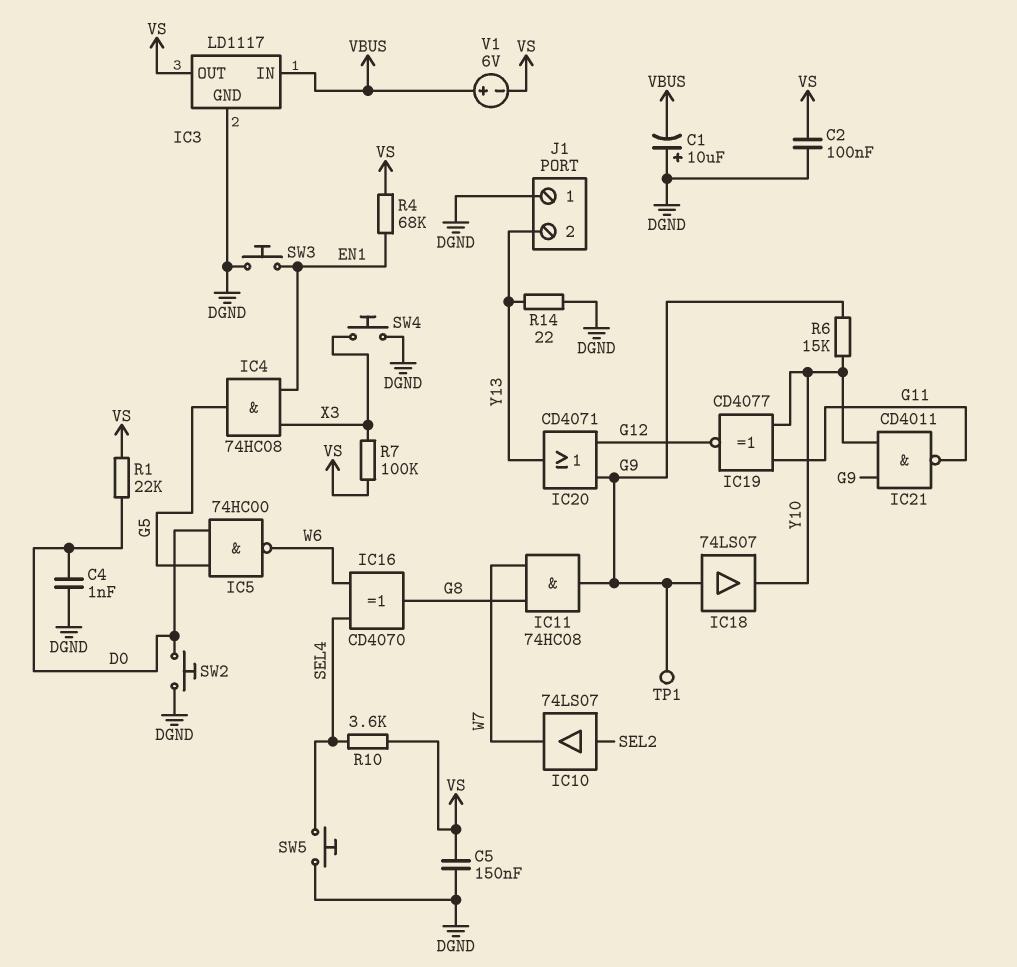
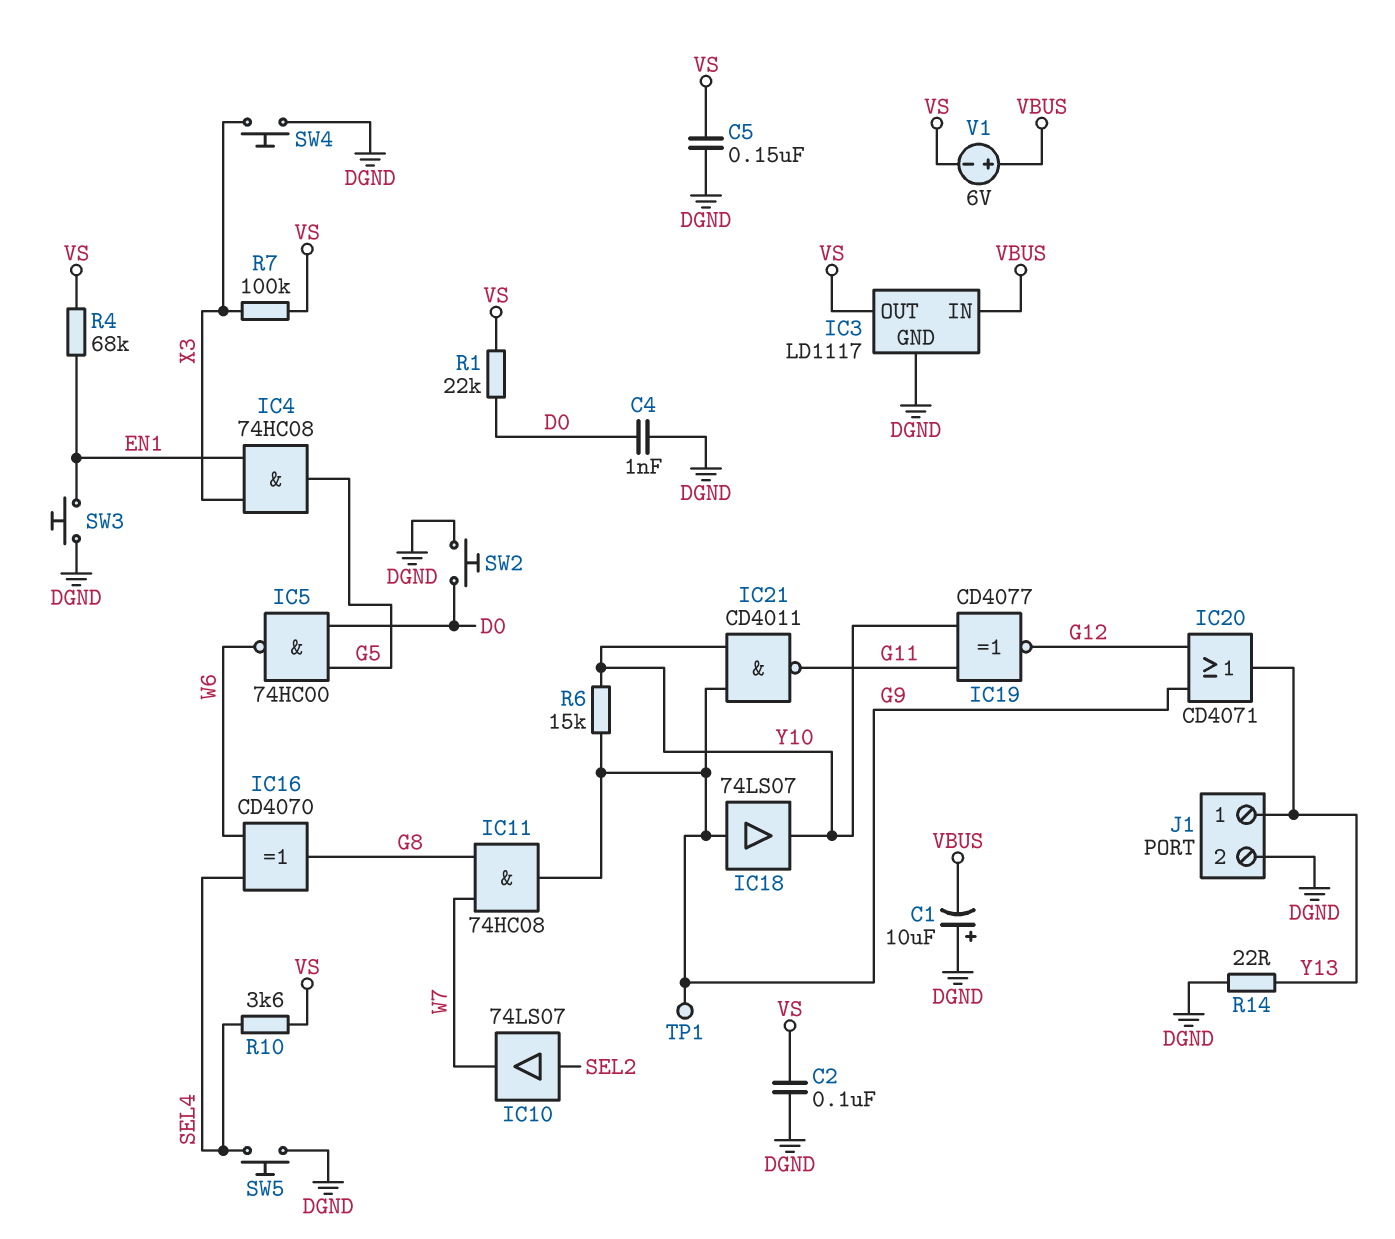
J1 pin 1: DGND -> Y13
J1 pin 2: Y13 -> DGND

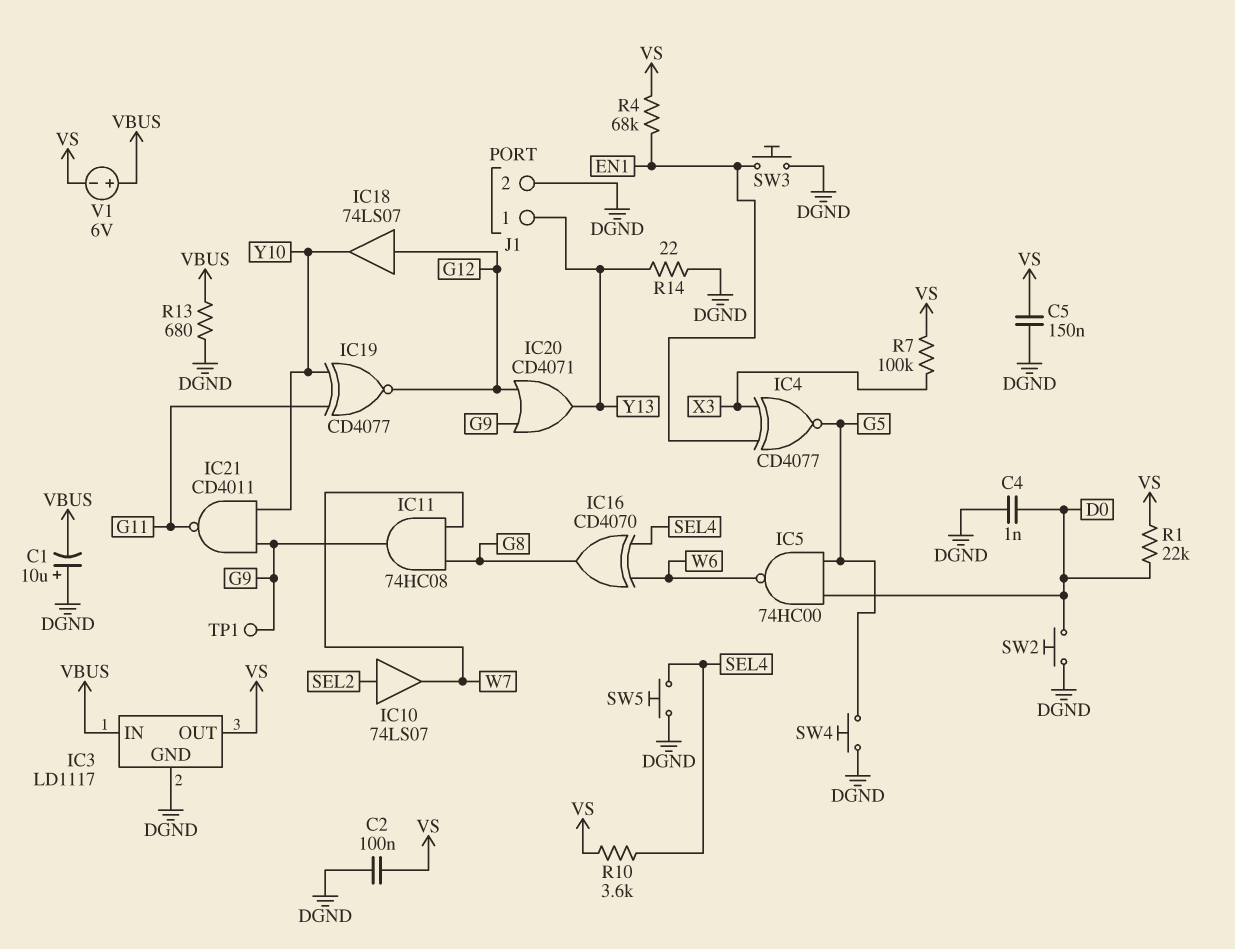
IC4: AND 74HC08 (in EN1, in X3, out G5) -> XNOR CD4077 (in EN1, in X3, out G5)
IC18: buffer 74LS07 (in G9, out Y10) -> buffer 74LS07 (in G12, out Y10)
R6: 15k (G9, Y10) -> none
R13: none -> 680 (DGND, VBUS)
SW4: button (DGND, X3) -> button (DGND, G5)

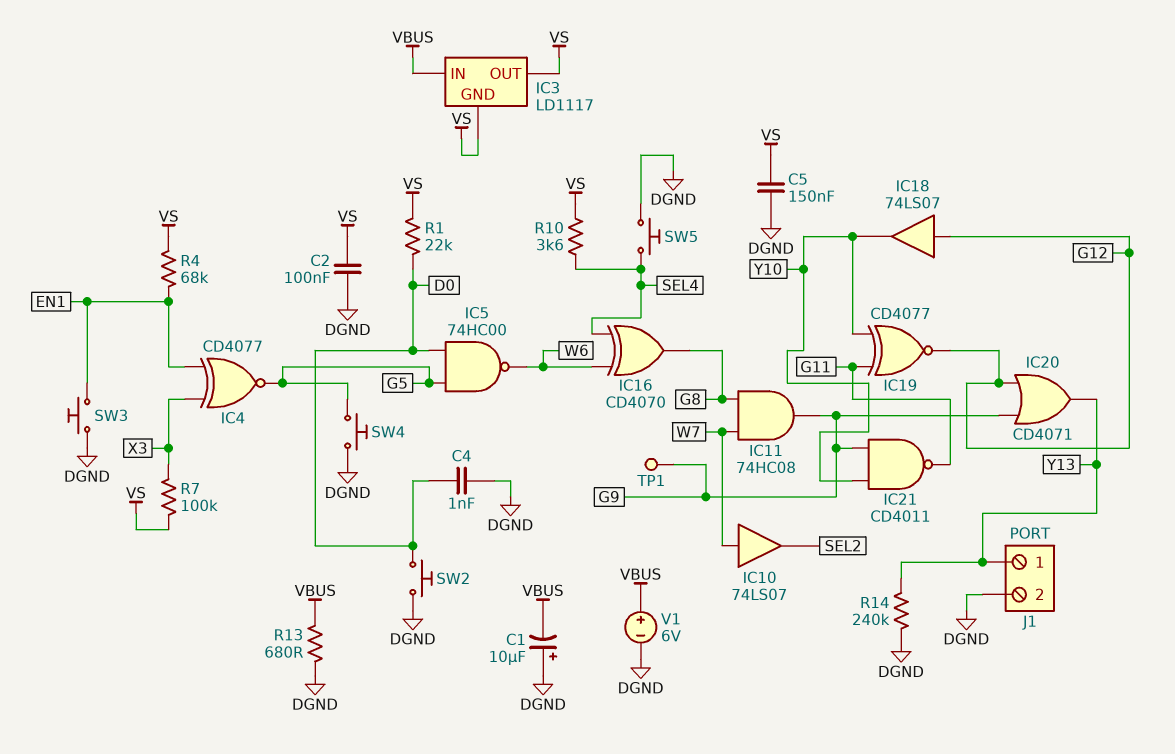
IC3 pin GND: DGND -> VS
IC10: buffer 74LS07 (in SEL2, out W7) -> buffer 74LS07 (in W7, out SEL2)
R14: 22 (DGND, Y13) -> 240k (DGND, Y13)
V1: 6V (plus VBUS, minus VS) -> 6V (plus VBUS, minus DGND)

